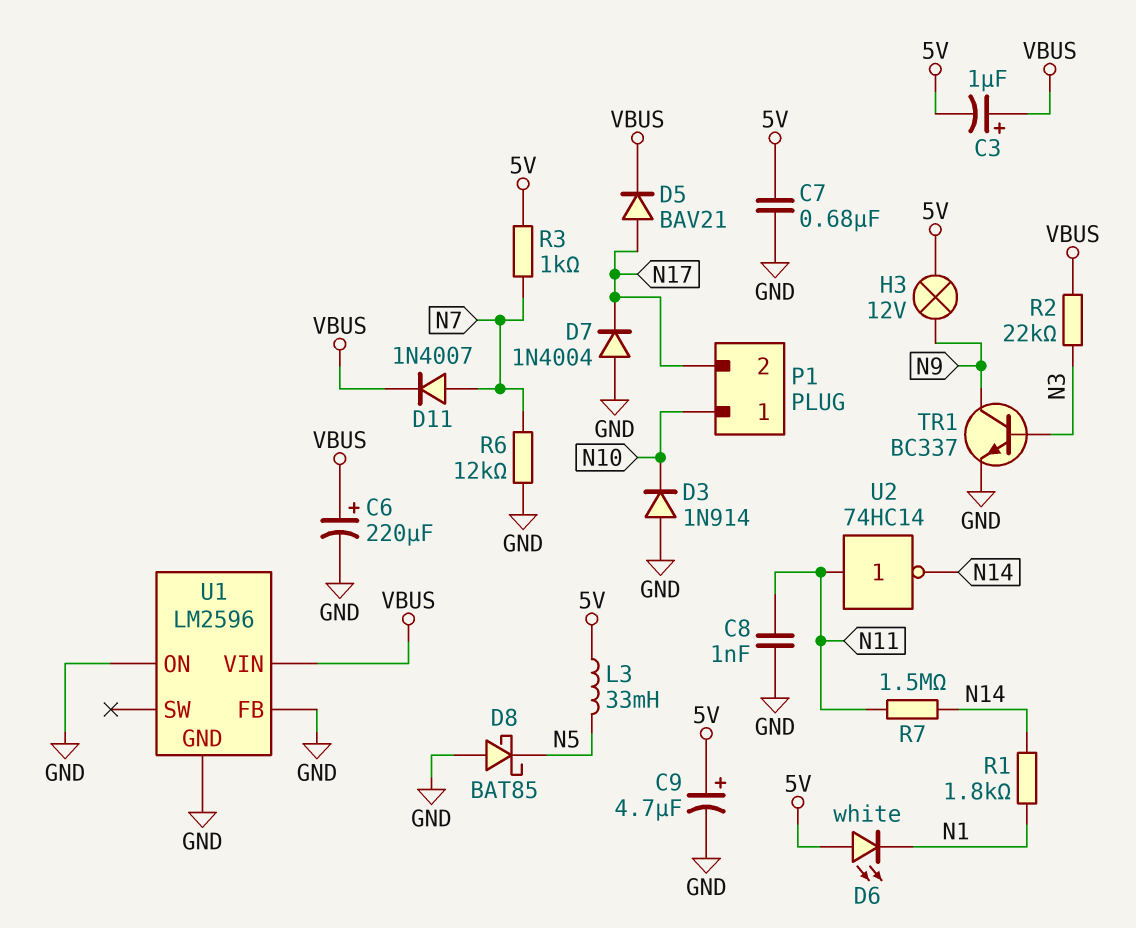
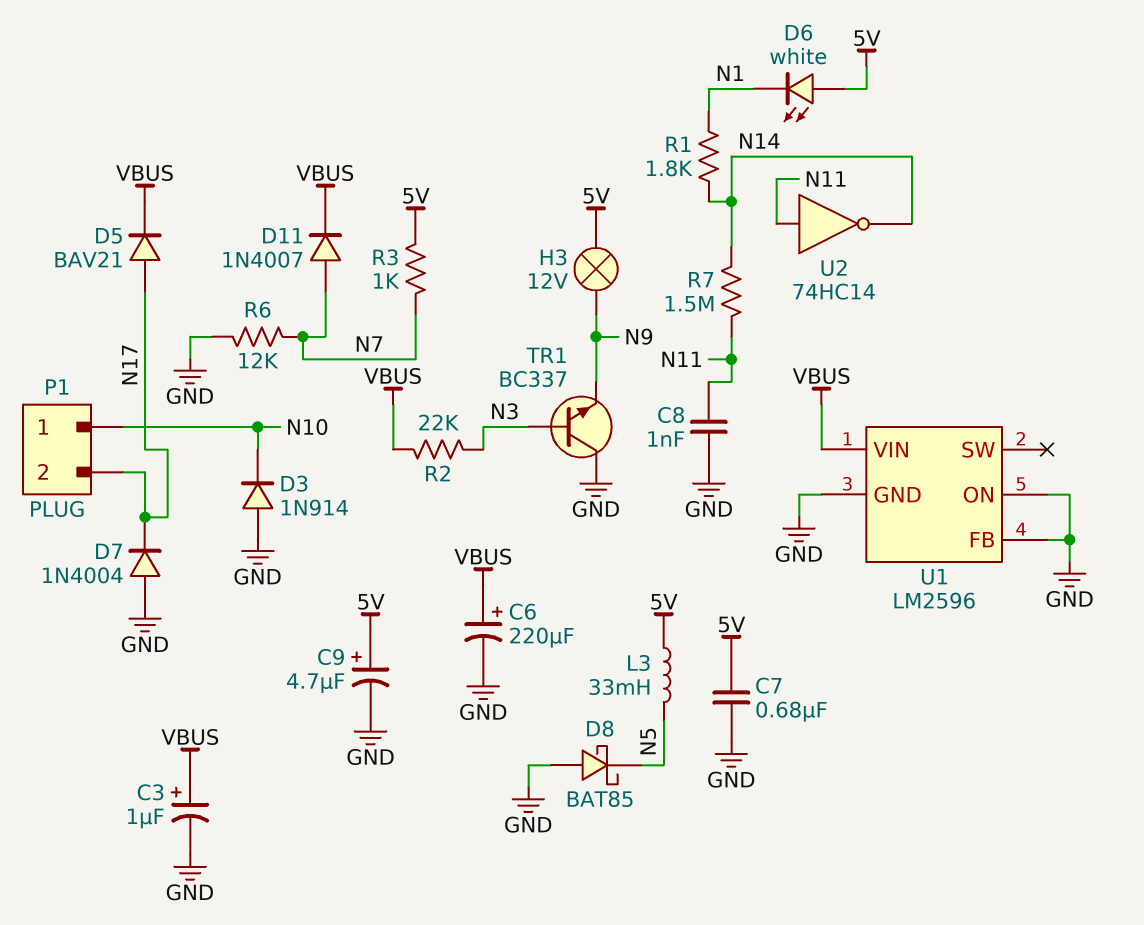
C3: 1uF (plus VBUS, minus 5V) -> 1uF (plus VBUS, minus GND)
TR1: NPN BC337 (B N3, C N9, E GND) -> NPN BC337 (B N3, C GND, E N9)

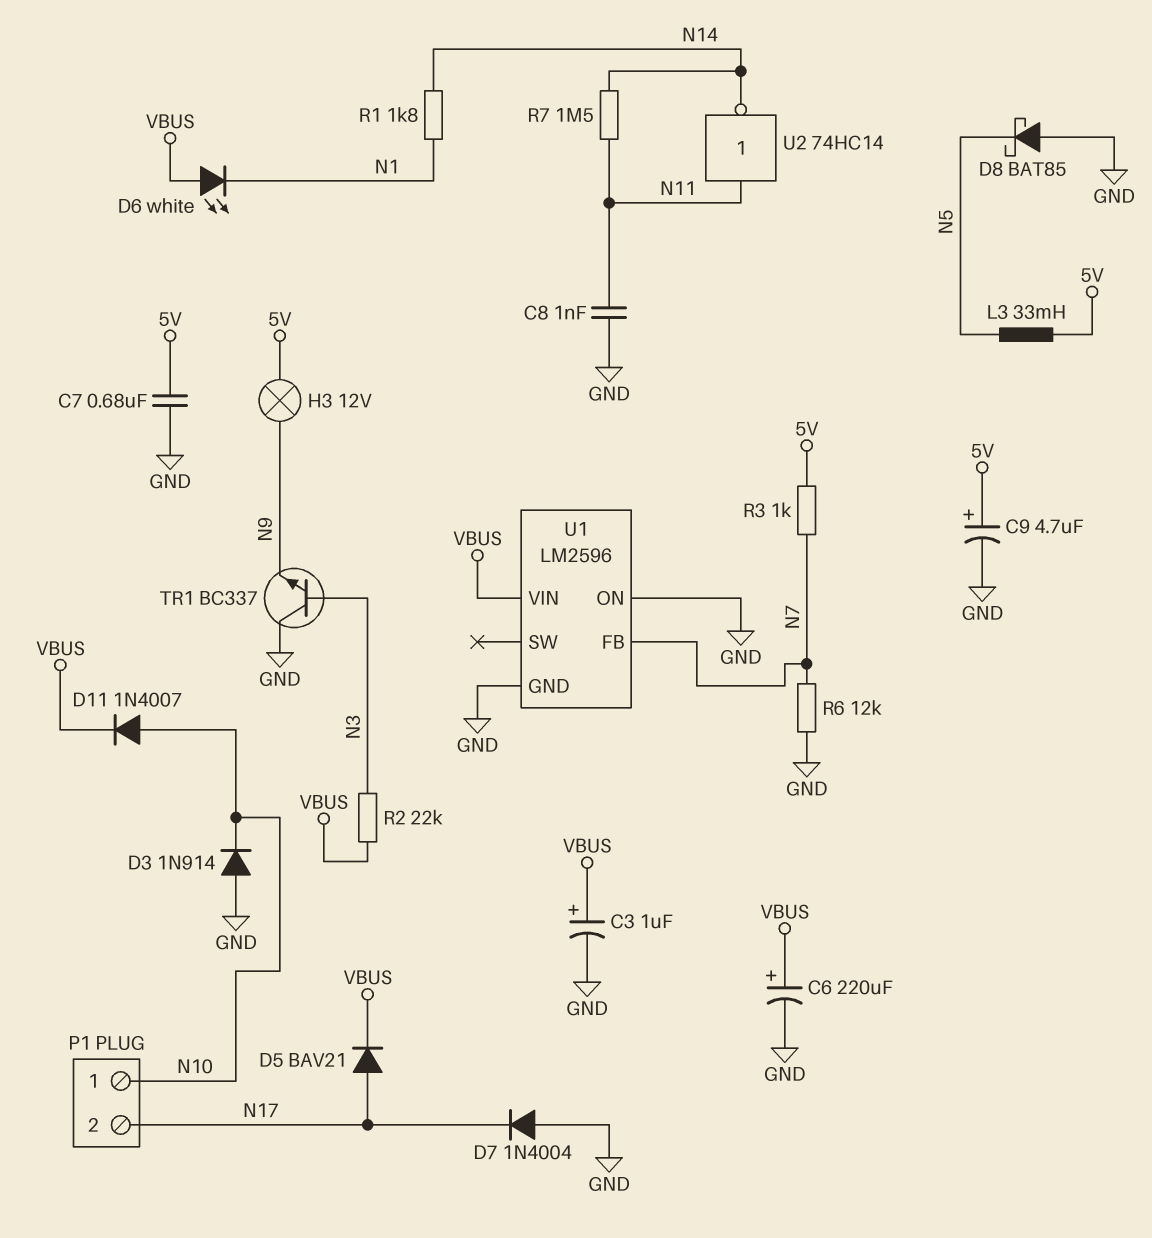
D6: LED white (A 5V, K N1) -> LED white (A VBUS, K N1)
D11: diode 1N4007 (A N7, K VBUS) -> diode 1N4007 (A N10, K VBUS)
U1 pin FB: GND -> N7

